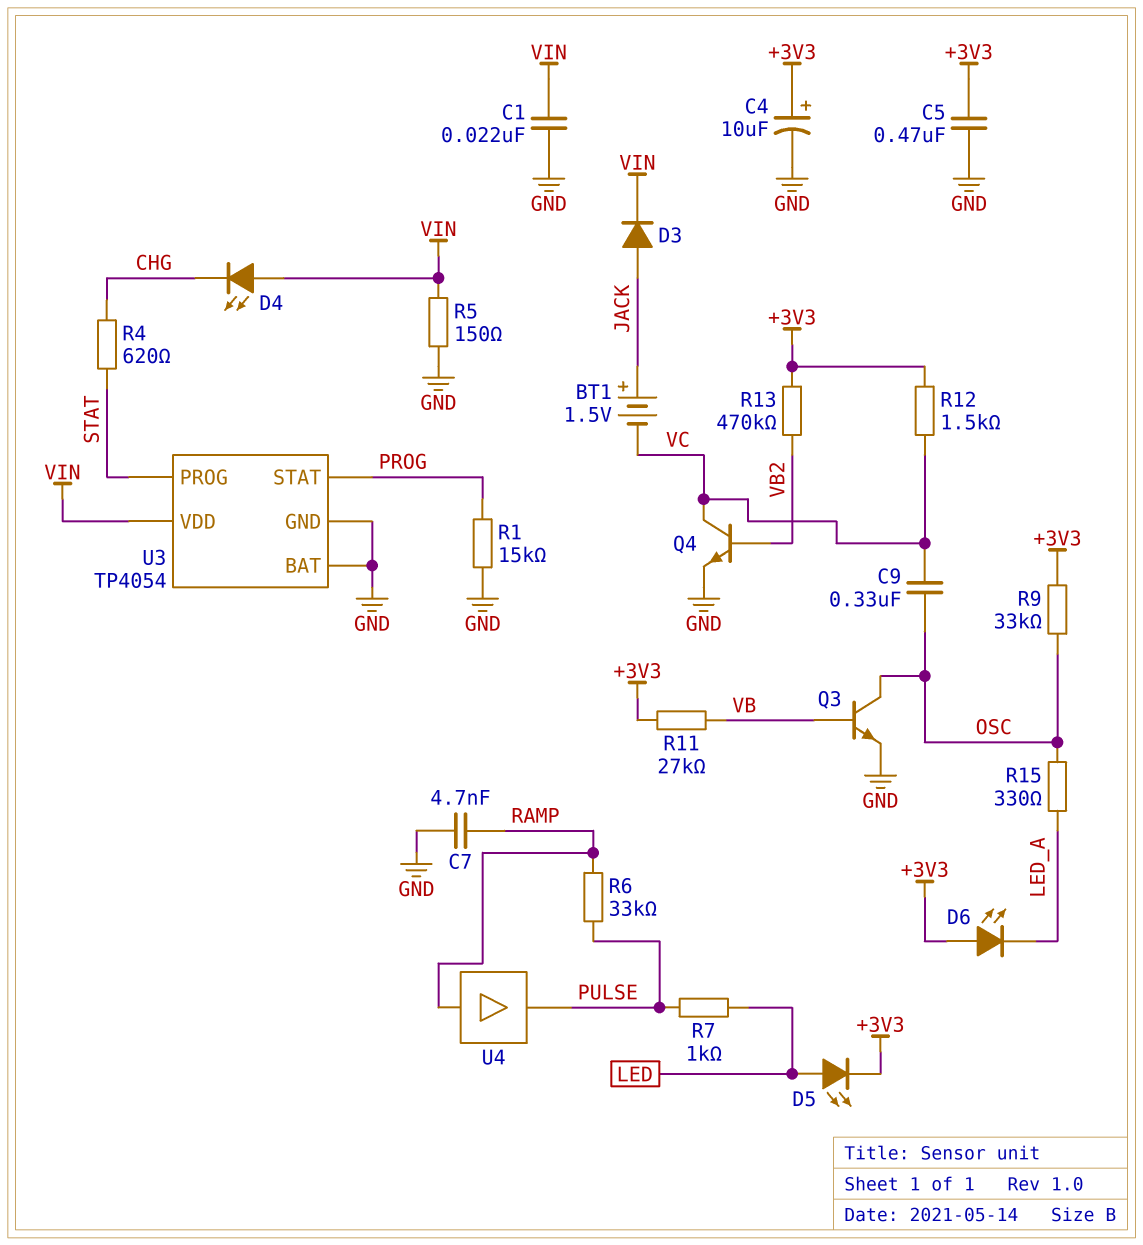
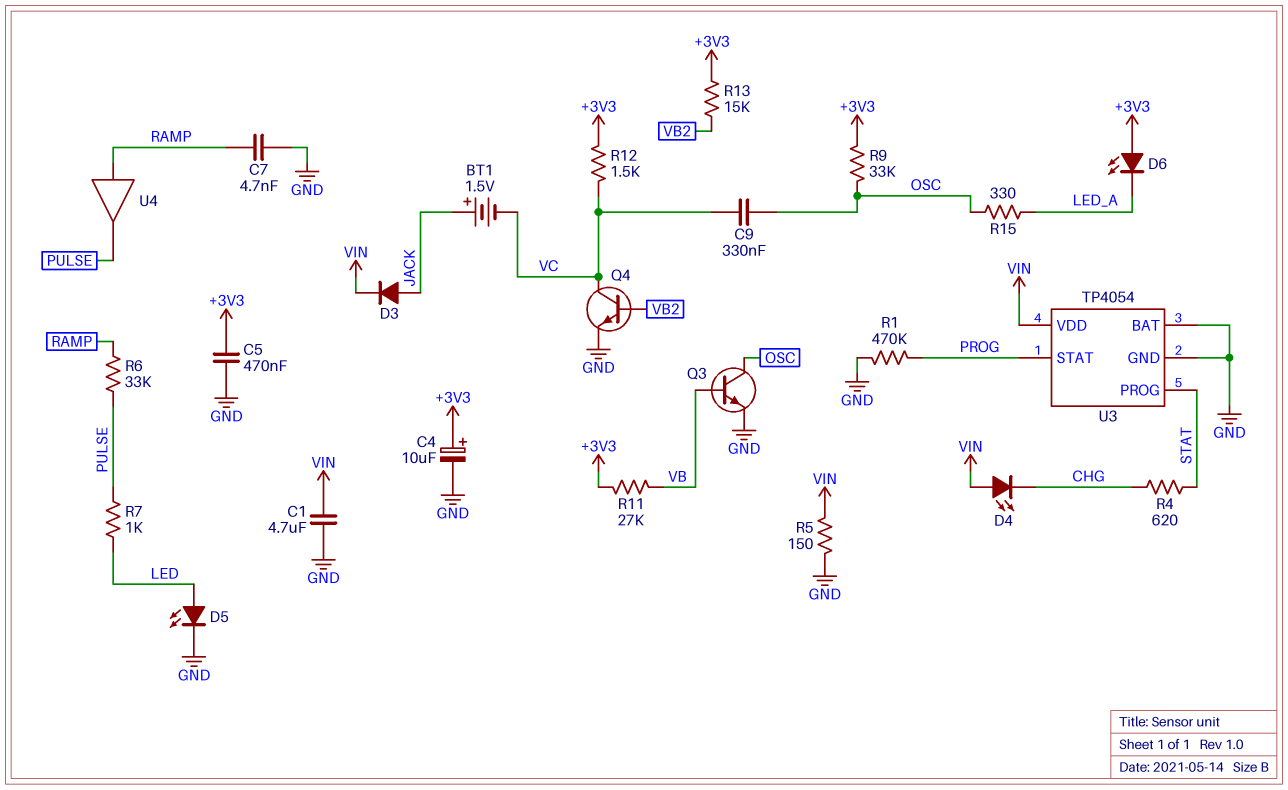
C1: 22nF (GND, VIN) -> 4.7uF (GND, VIN)
D5: LED (A LED, K +3V3) -> LED (A LED, K GND)
R1: 15k (GND, PROG) -> 470k (GND, PROG)
R13: 470k (+3V3, VB2) -> 15k (+3V3, VB2)

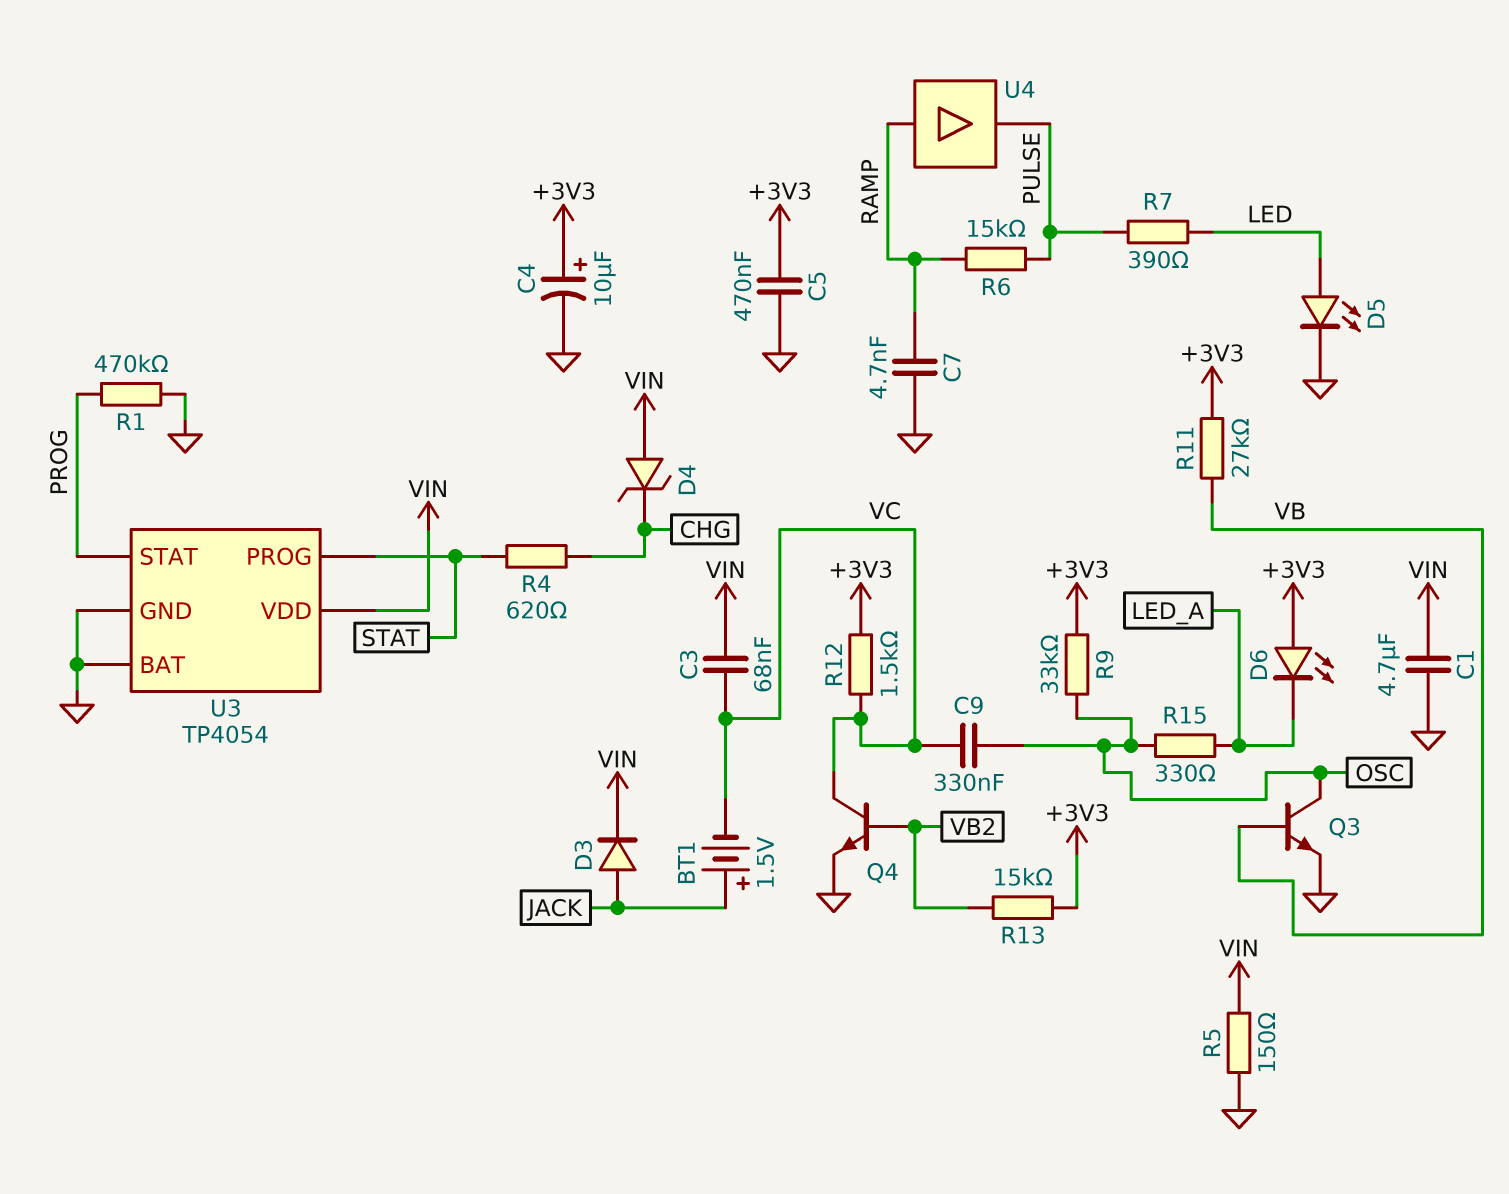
C3: none -> 68nF (VC, VIN)
D4: LED (A VIN, K CHG) -> zener (A VIN, K CHG)
R6: 33k (PULSE, RAMP) -> 15k (PULSE, RAMP)
R7: 1k (LED, PULSE) -> 390 (LED, PULSE)

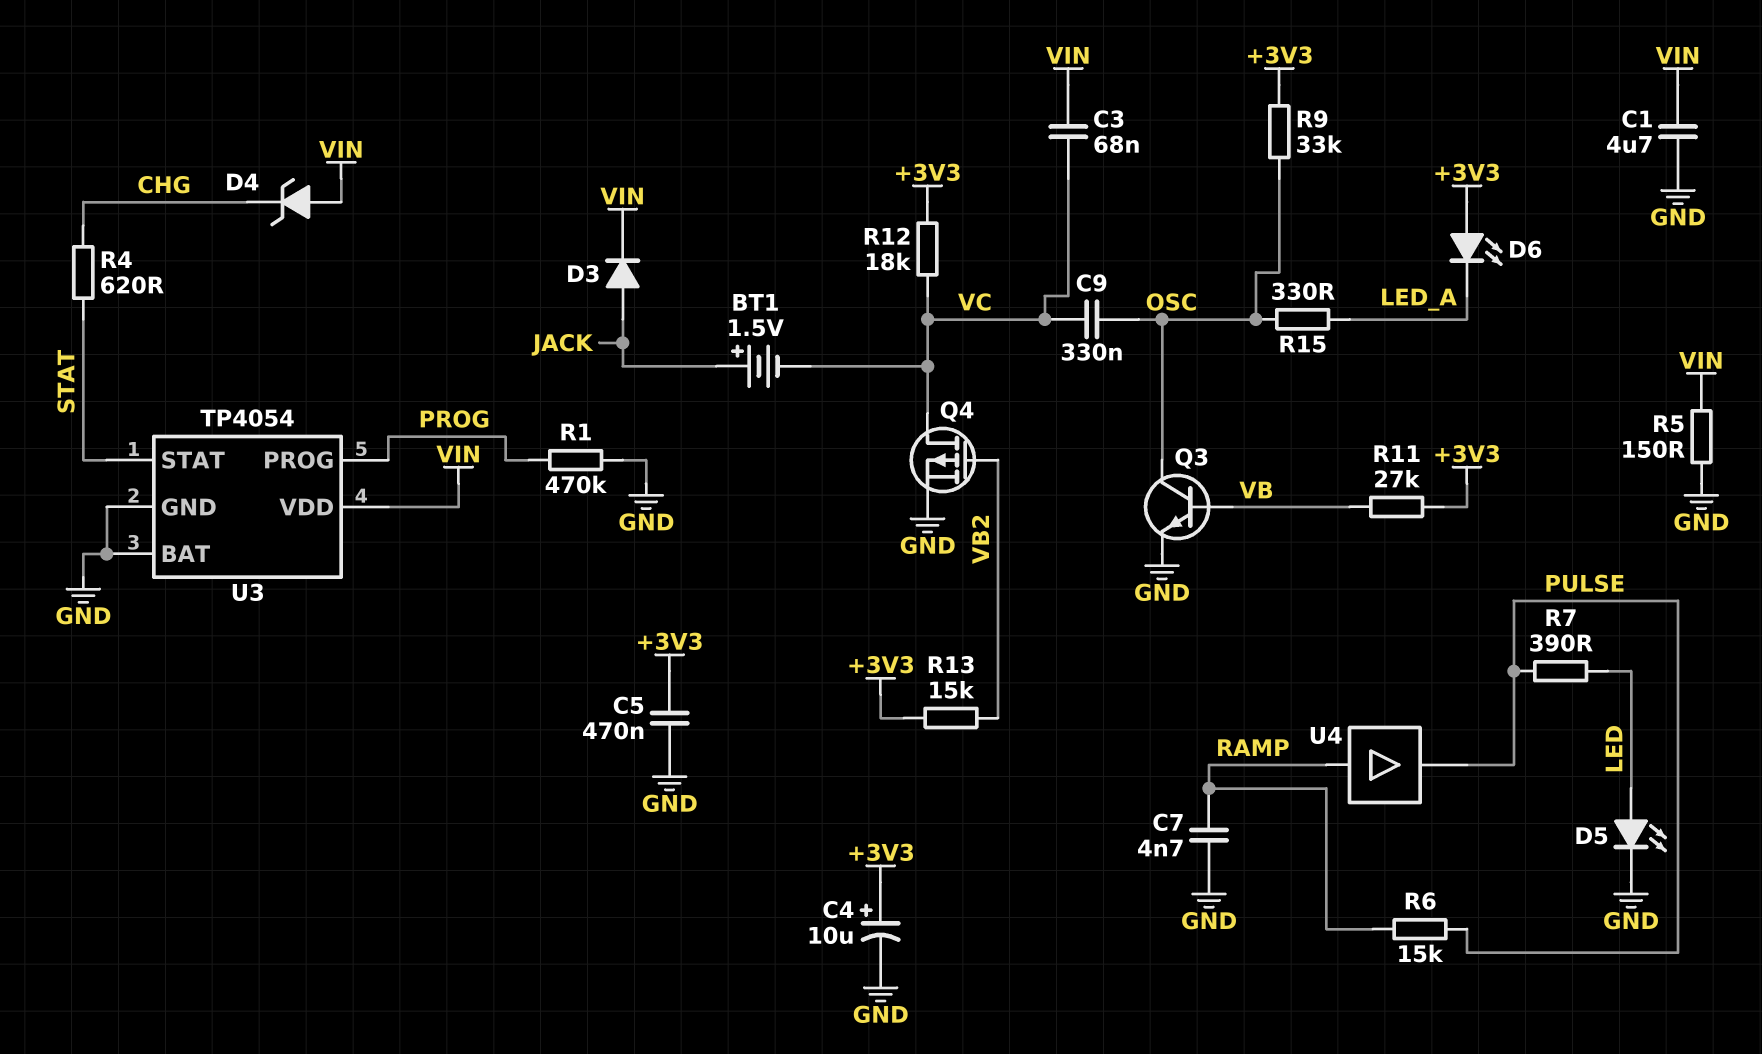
Q4: NPN (B VB2, C VC, E GND) -> PMOS (G VB2, D VC, S GND)
R12: 1.5k (+3V3, VC) -> 18k (+3V3, VC)
U3 pin PROG: STAT -> PROG
U3 pin STAT: PROG -> STAT

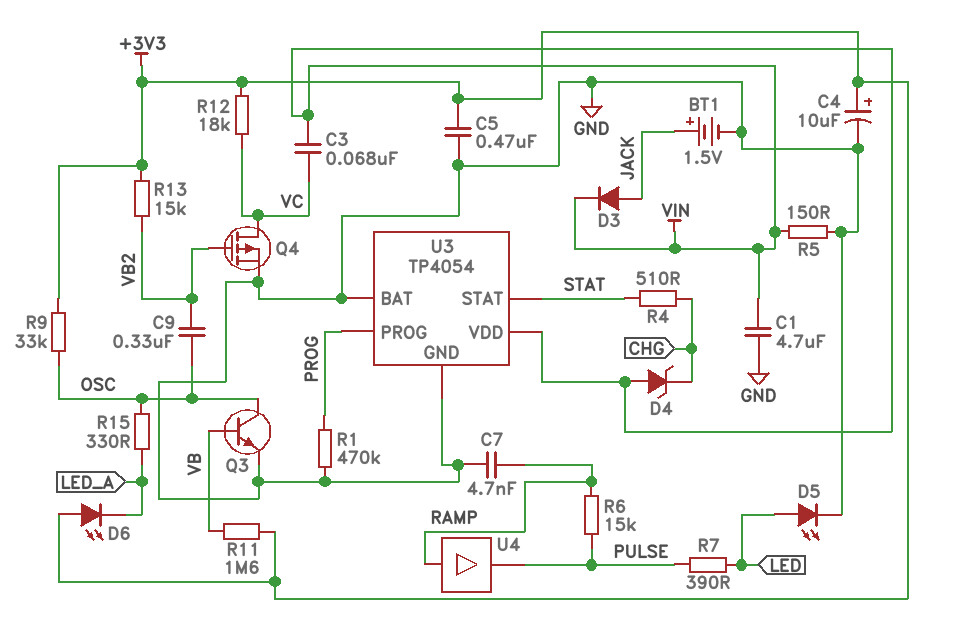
BT1: 1.5V (plus JACK, minus VC) -> 1.5V (plus JACK, minus GND)
C9: 330nF (OSC, VC) -> 330nF (OSC, VB2)
R4: 620 (CHG, STAT) -> 510 (CHG, STAT)
R11: 27k (+3V3, VB) -> 1.6M (+3V3, VB)

